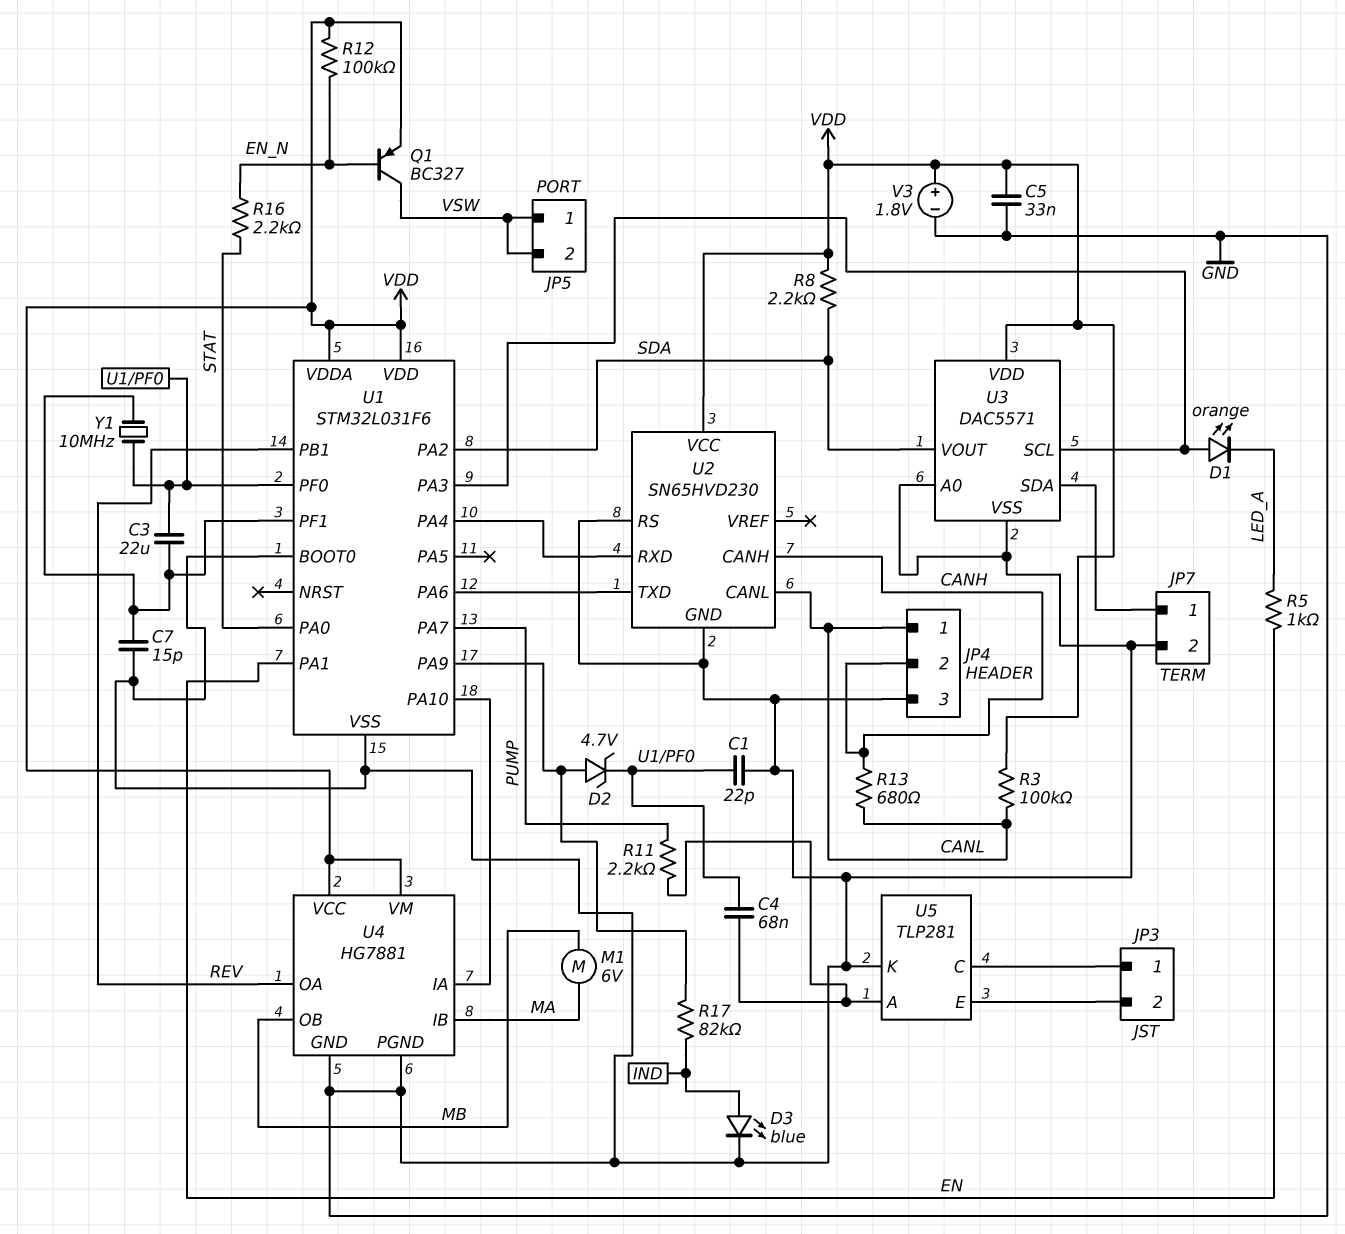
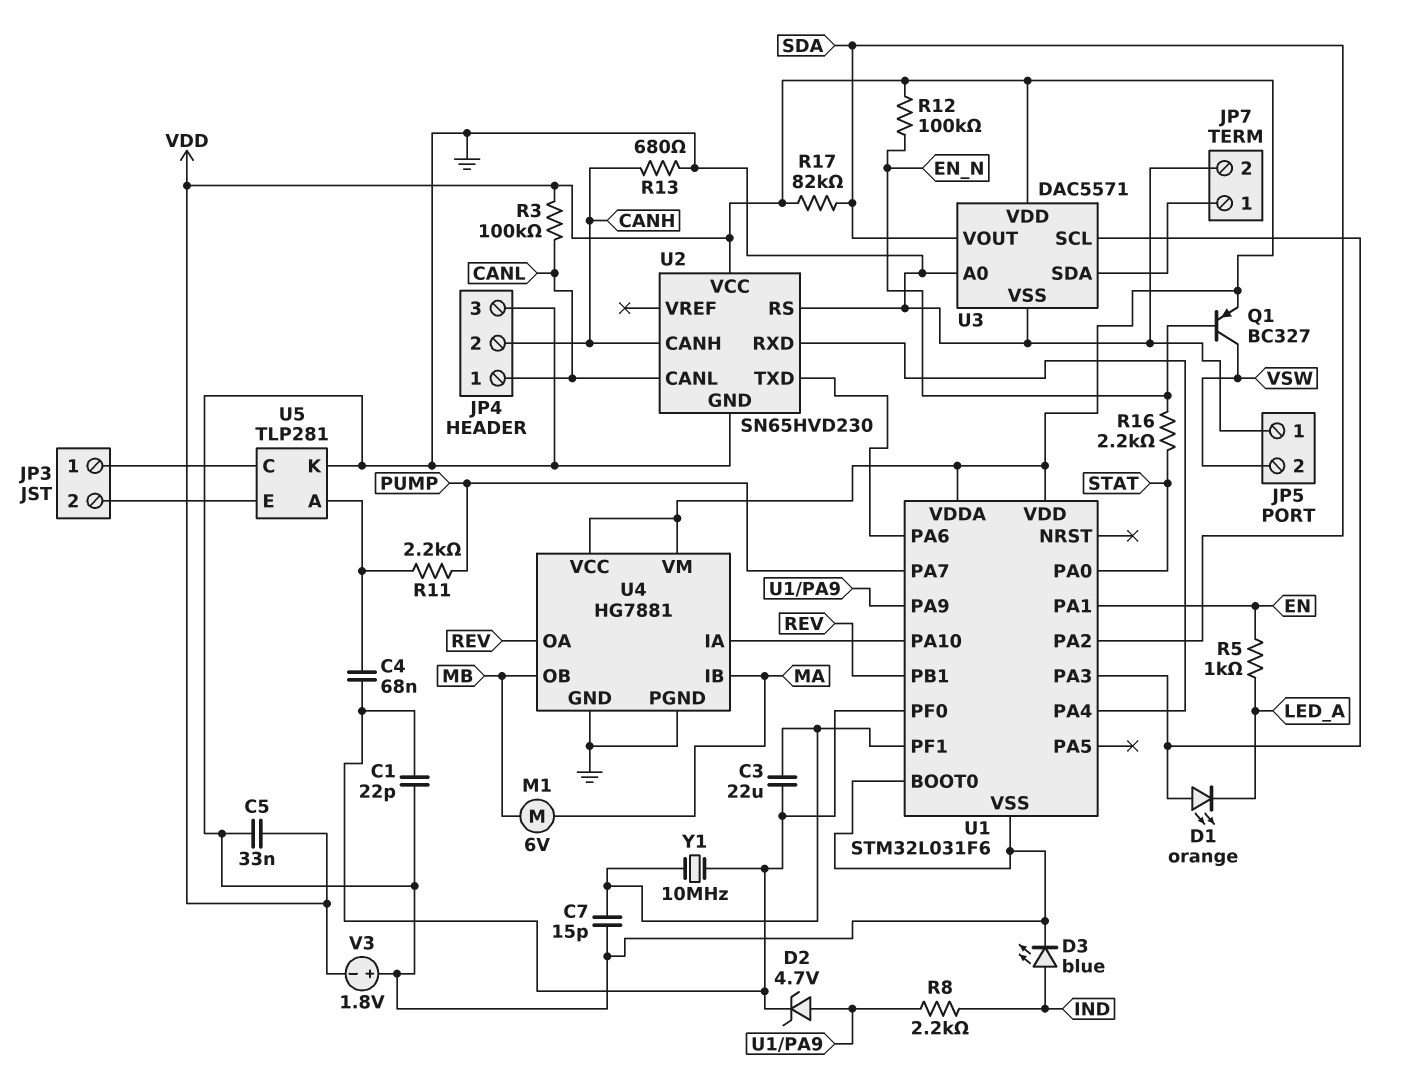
JP5 pin 1: VSW -> GND
R8: 2.2k (SDA, VDD) -> 2.2k (IND, U1/PA9)
R13: 680 (CANH, CANL) -> 680 (CANH, GND)
R17: 82k (IND, U1/PA9) -> 82k (SDA, VDD)
V3: 1.8V (plus VDD, minus GND) -> 1.8V (plus GND, minus VDD)

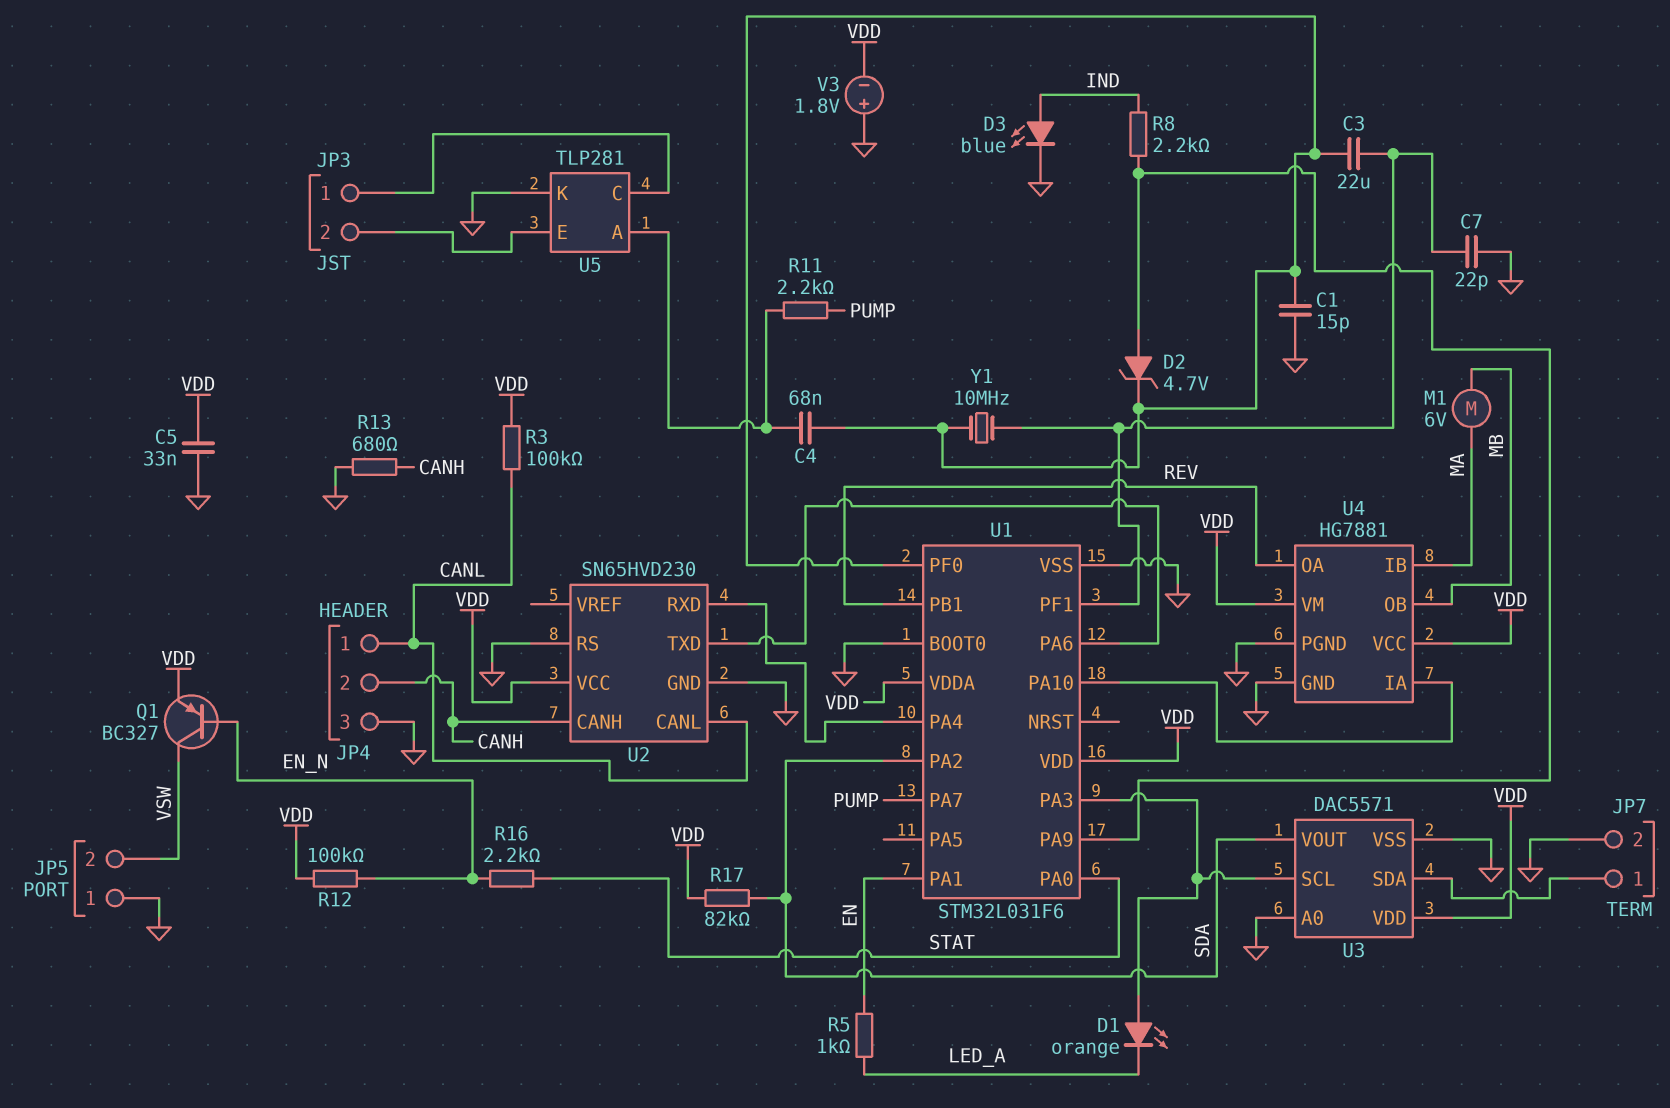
C1: 22pF (GND, U1/PF0) -> 15pF (GND, U1/PF0)
C7: 15pF (GND, U1/PF1) -> 22pF (GND, U1/PF1)

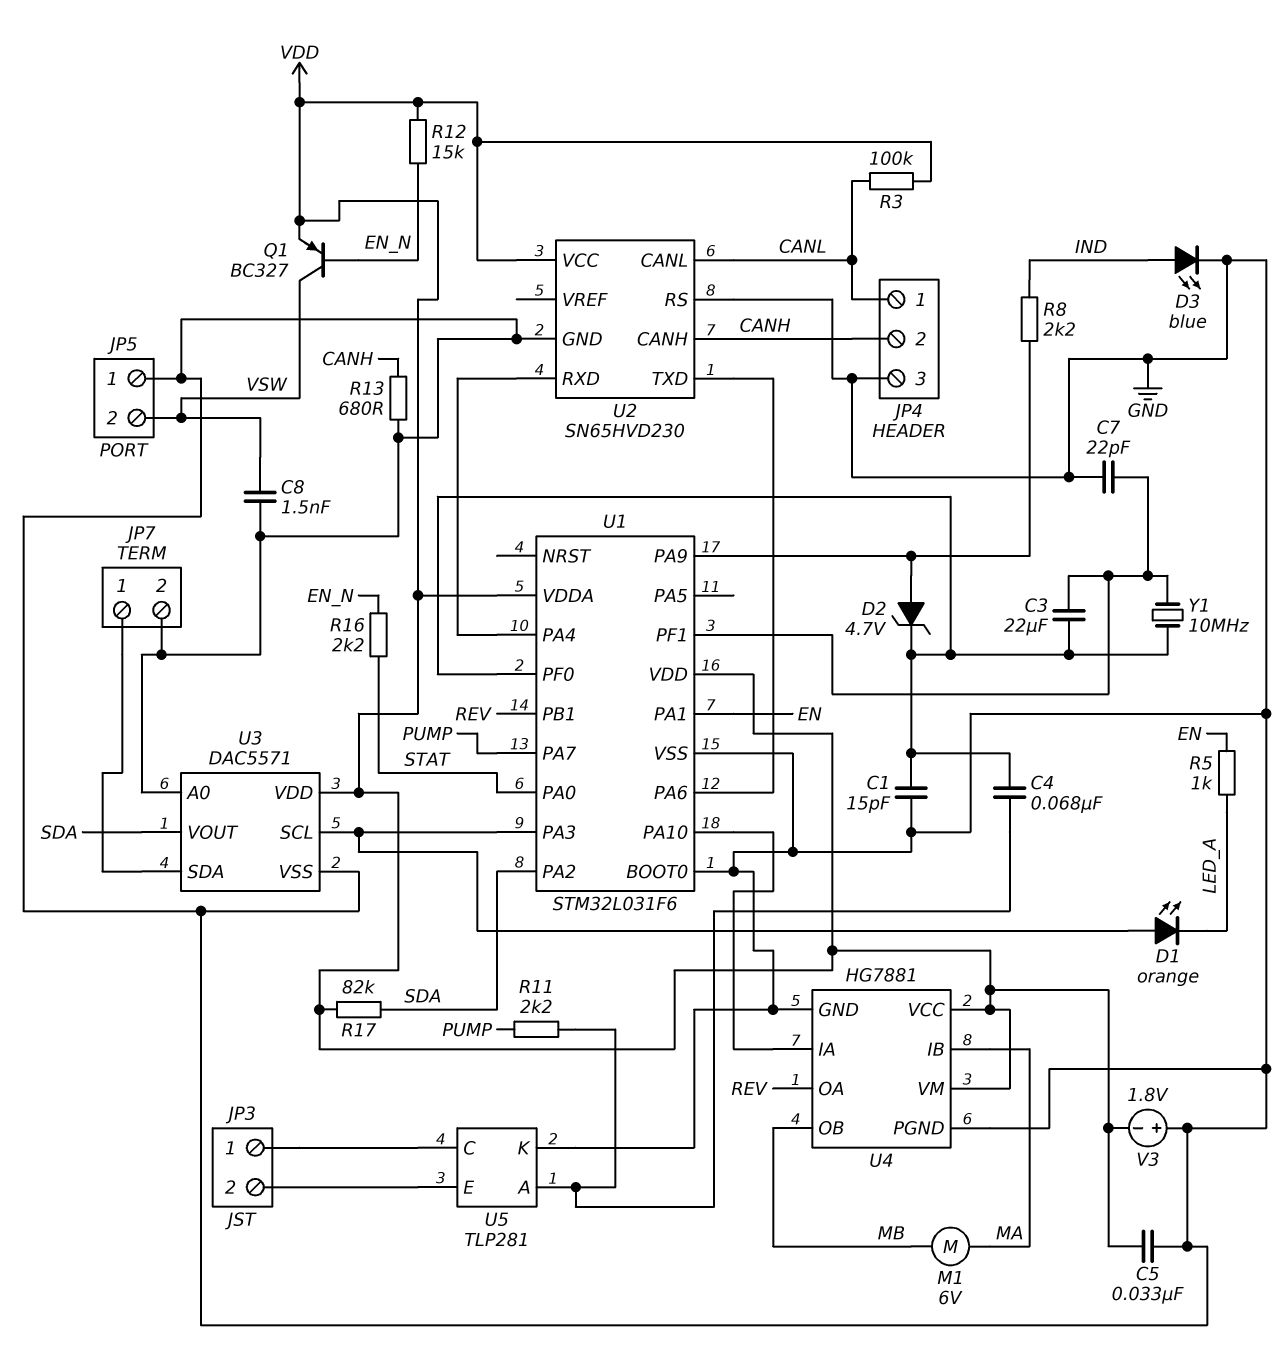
C8: none -> 1.5nF (GND, VSW)
R12: 100k (EN_N, VDD) -> 15k (EN_N, VDD)

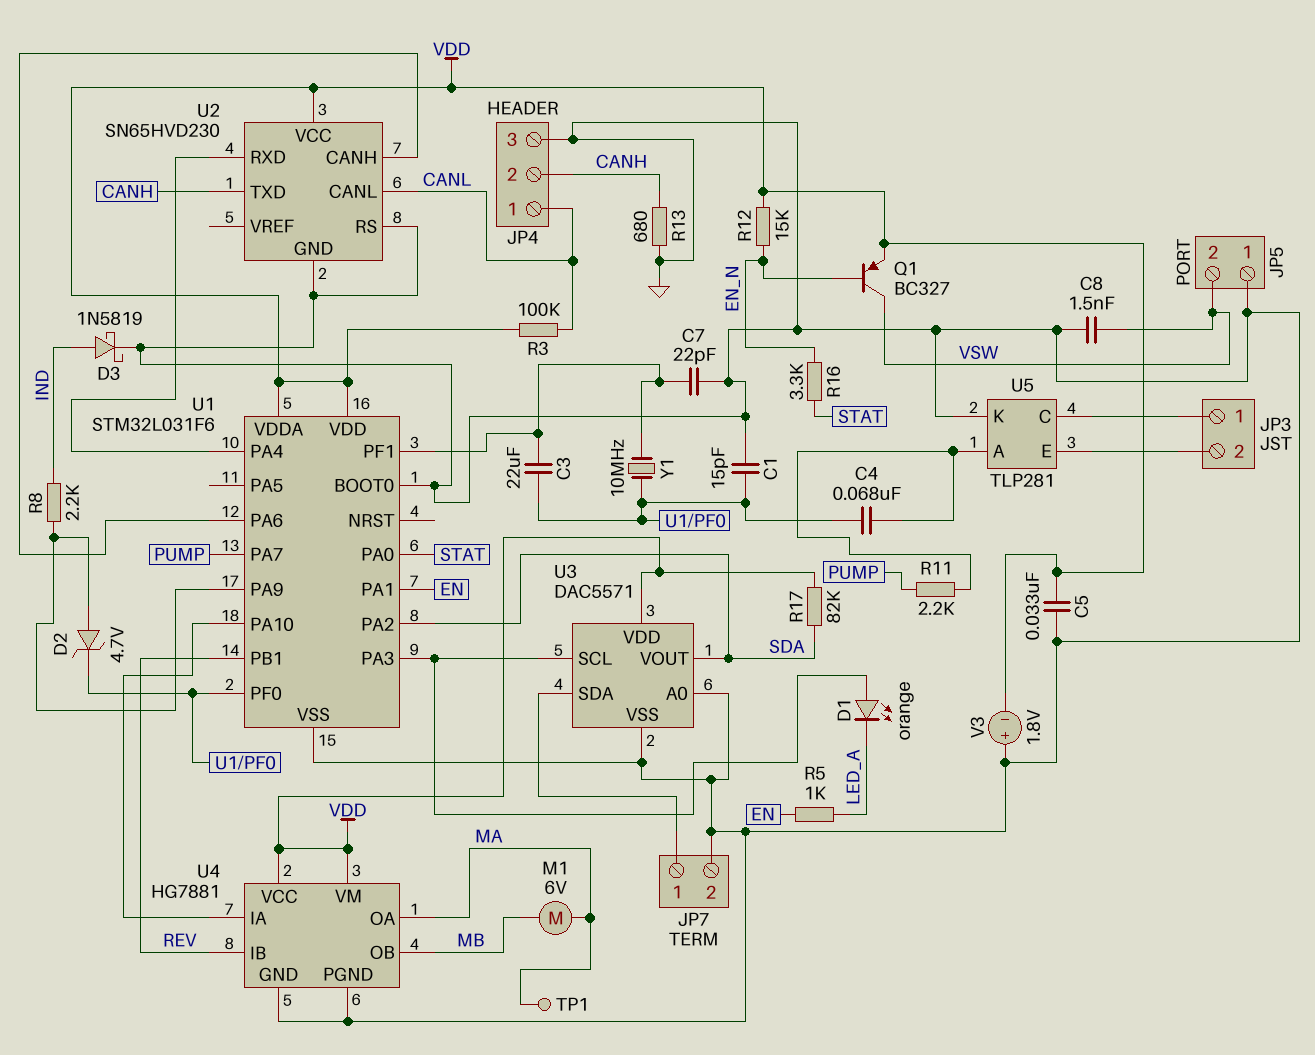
D3: LED blue (A IND, K GND) -> schottky 1N5819 (A IND, K GND)
R16: 2.2k (EN_N, STAT) -> 3.3k (EN_N, STAT)
TP1: none -> test point (MA)
U2 pin CANH: CANH -> U1/PA6
U2 pin TXD: U1/PA6 -> CANH
U4 pin IB: MA -> REV
U4 pin OA: REV -> MA

